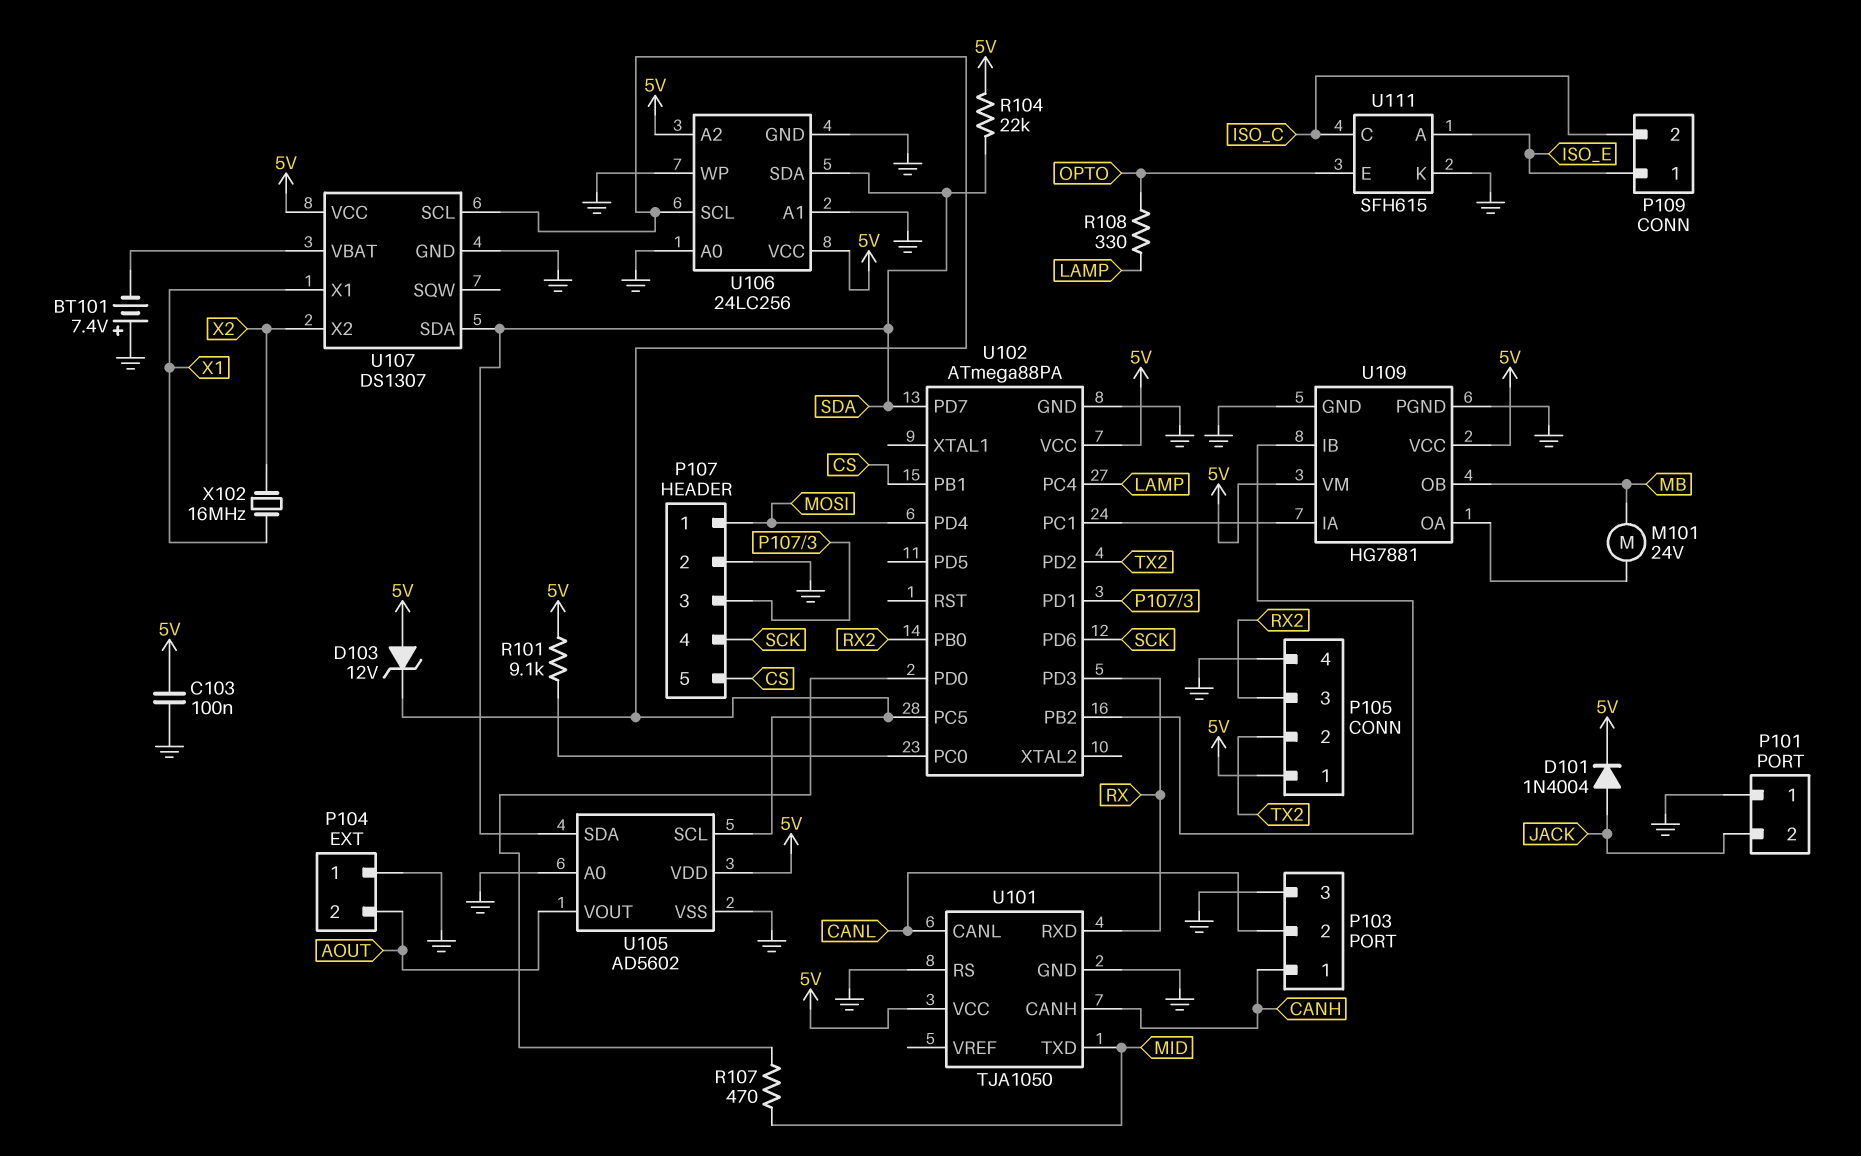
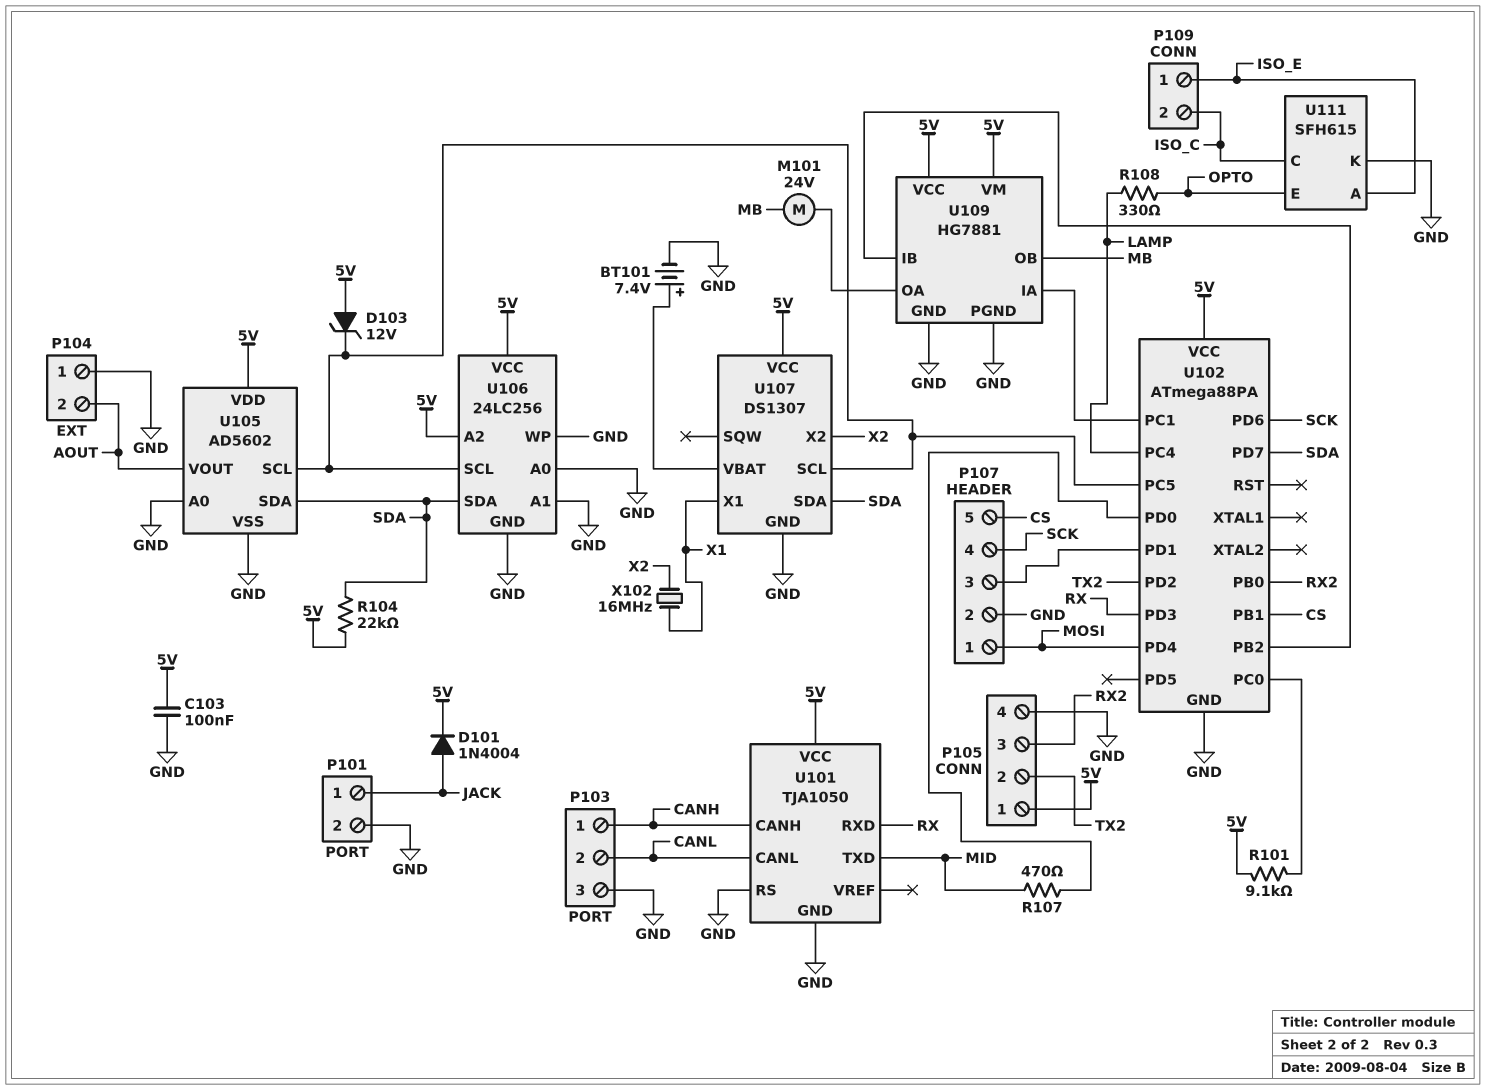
BT101: 7.4V (plus GND, minus U107/VBAT) -> 7.4V (plus U107/VBAT, minus GND)
P101 pin 1: GND -> JACK
P101 pin 2: JACK -> GND

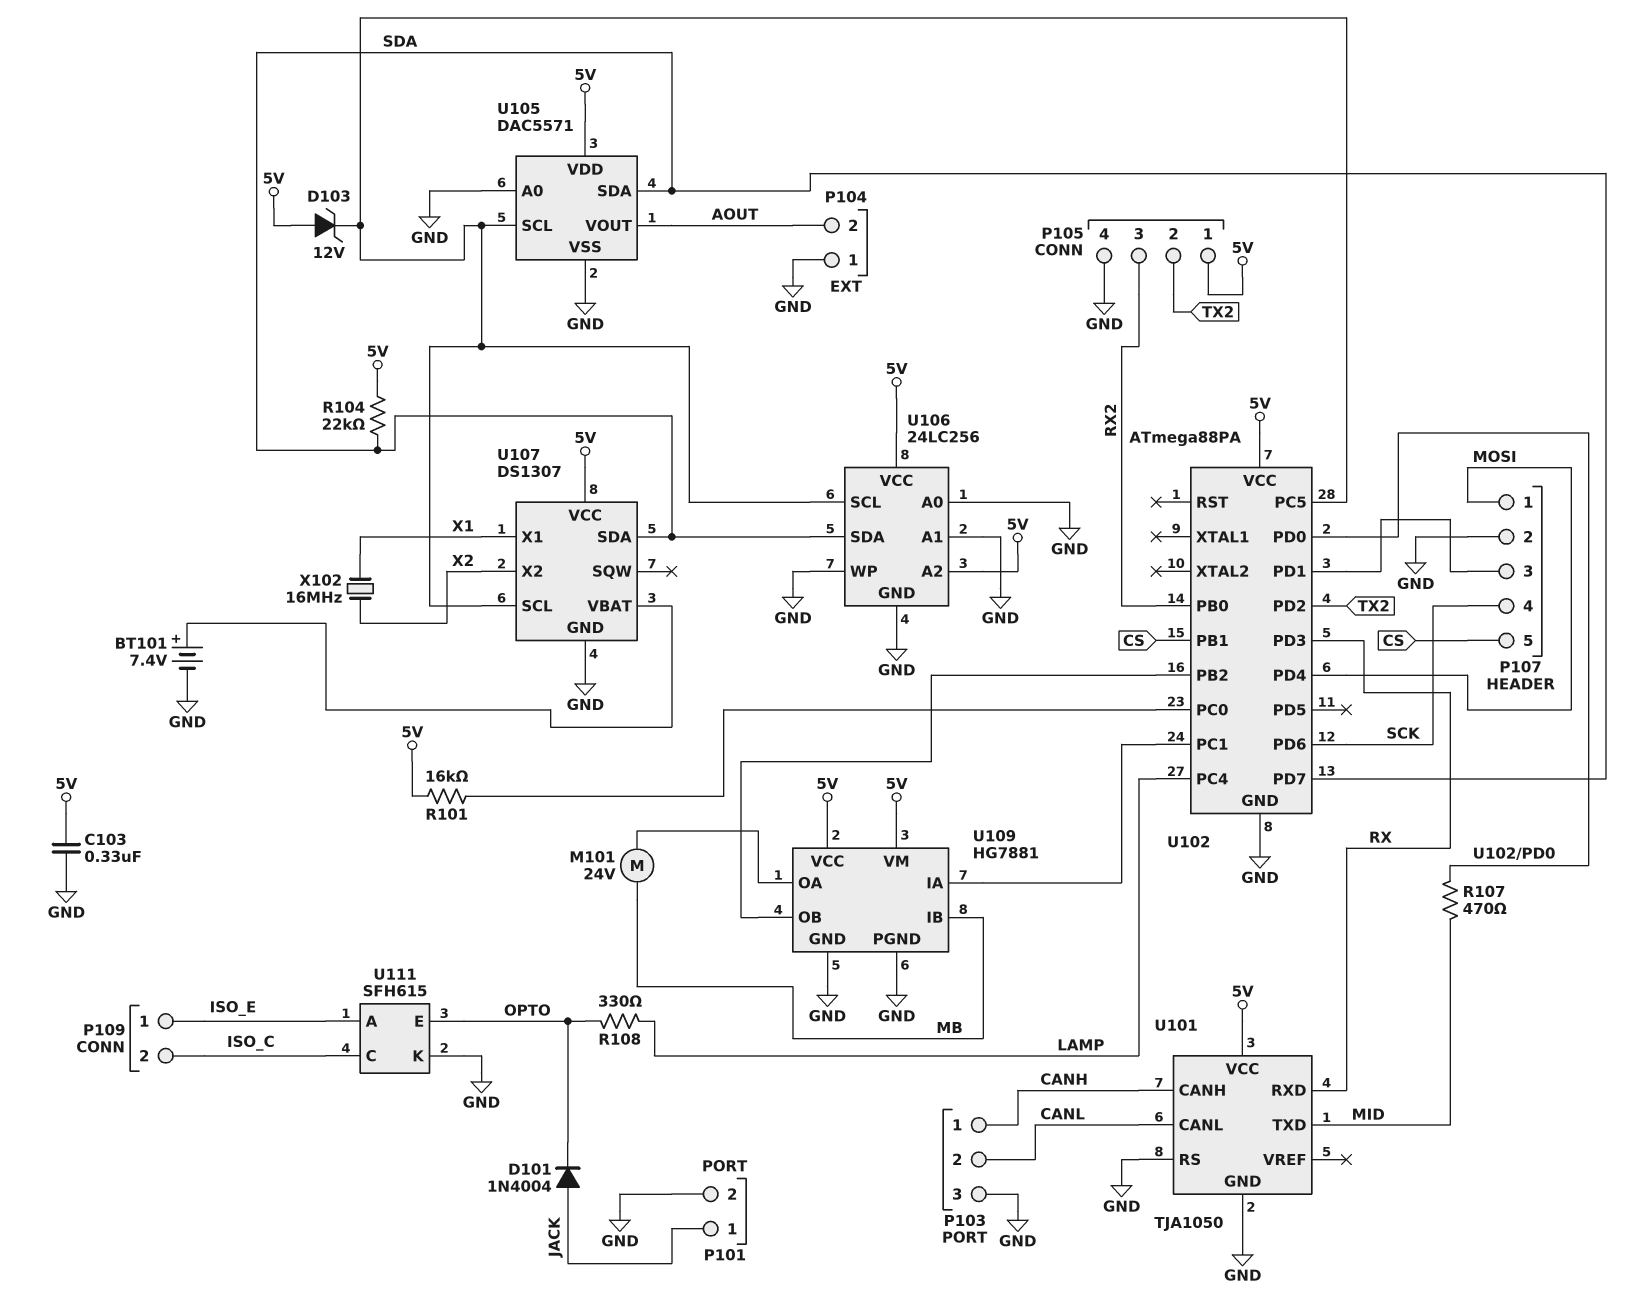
C103: 100nF (5V, GND) -> 330nF (5V, GND)
D101: diode 1N4004 (A JACK, K 5V) -> diode 1N4004 (A JACK, K OPTO)
R101: 9.1k (5V, U102/PC0) -> 16k (5V, U102/PC0)
U105: AD5602 -> DAC5571
U109 pin IB: U102/PB2 -> MB
U109 pin OB: MB -> U102/PB2

